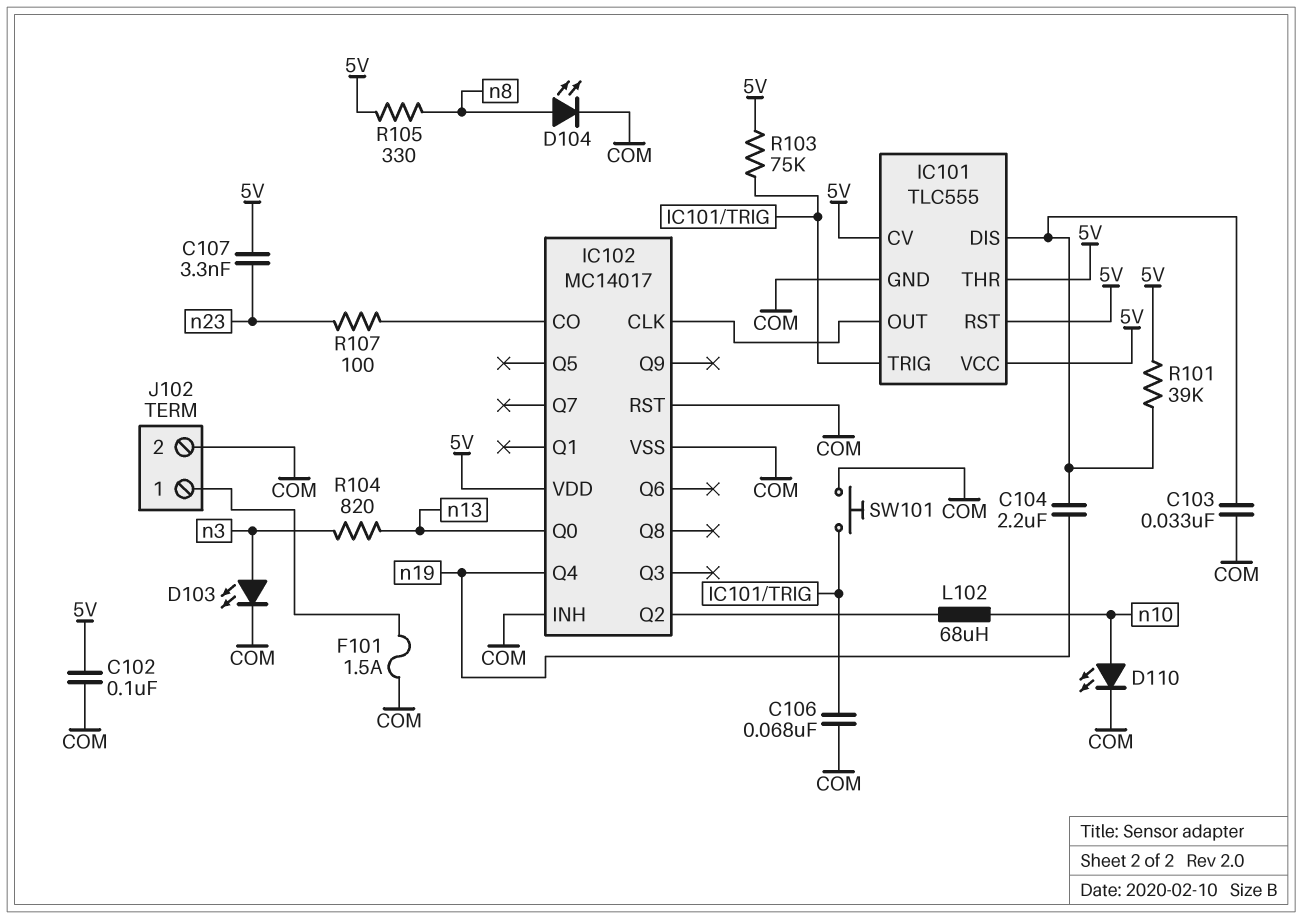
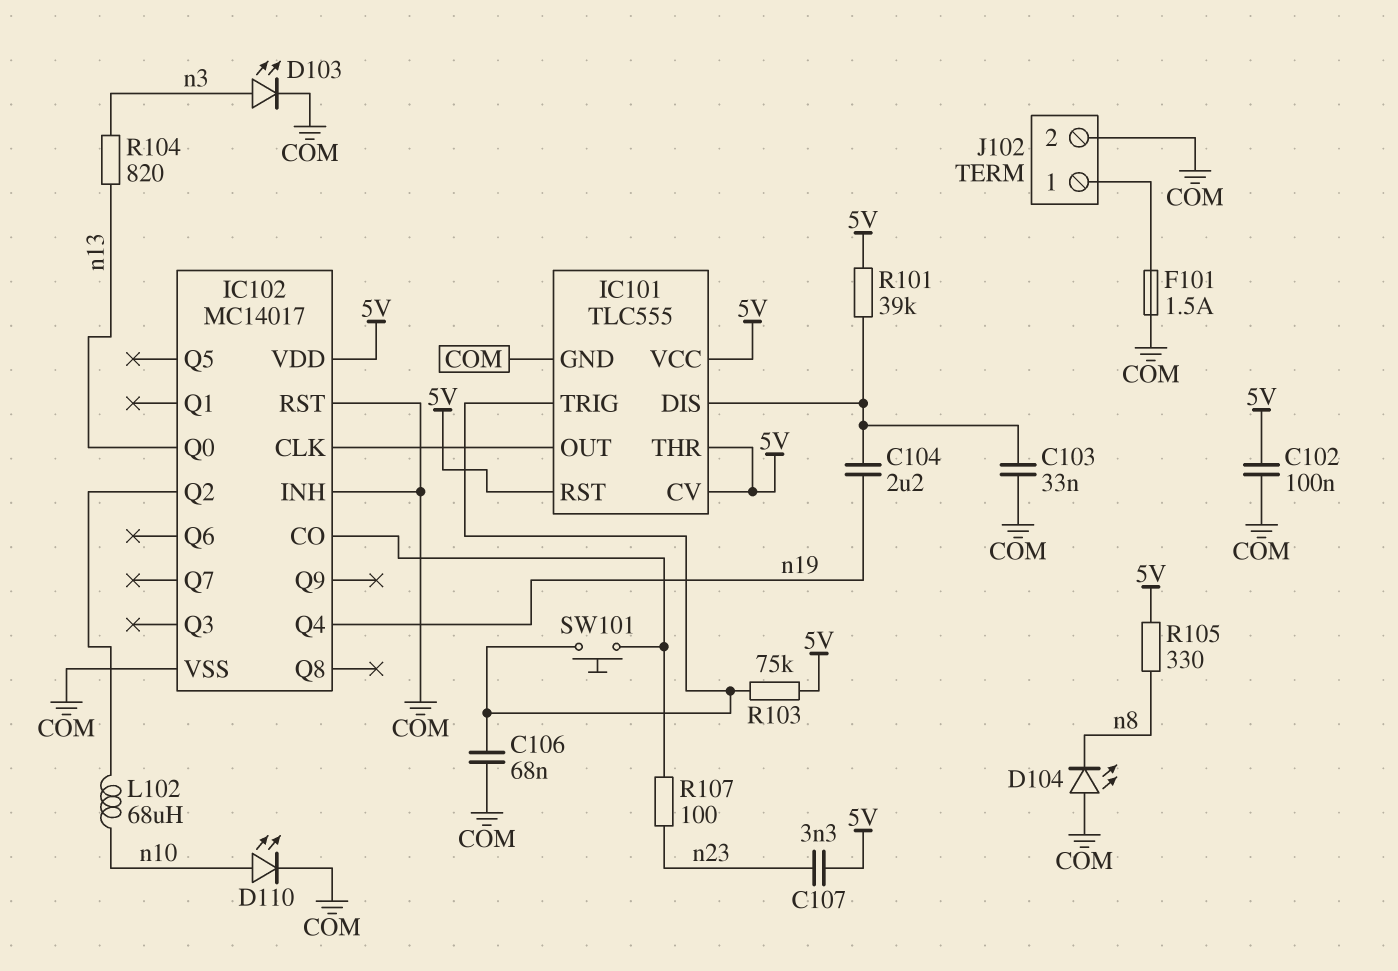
D104: LED (A n8, K COM) -> LED (A COM, K n8)
SW101: button (COM, IC101/TRIG) -> button (IC101/TRIG, IC102/CO)

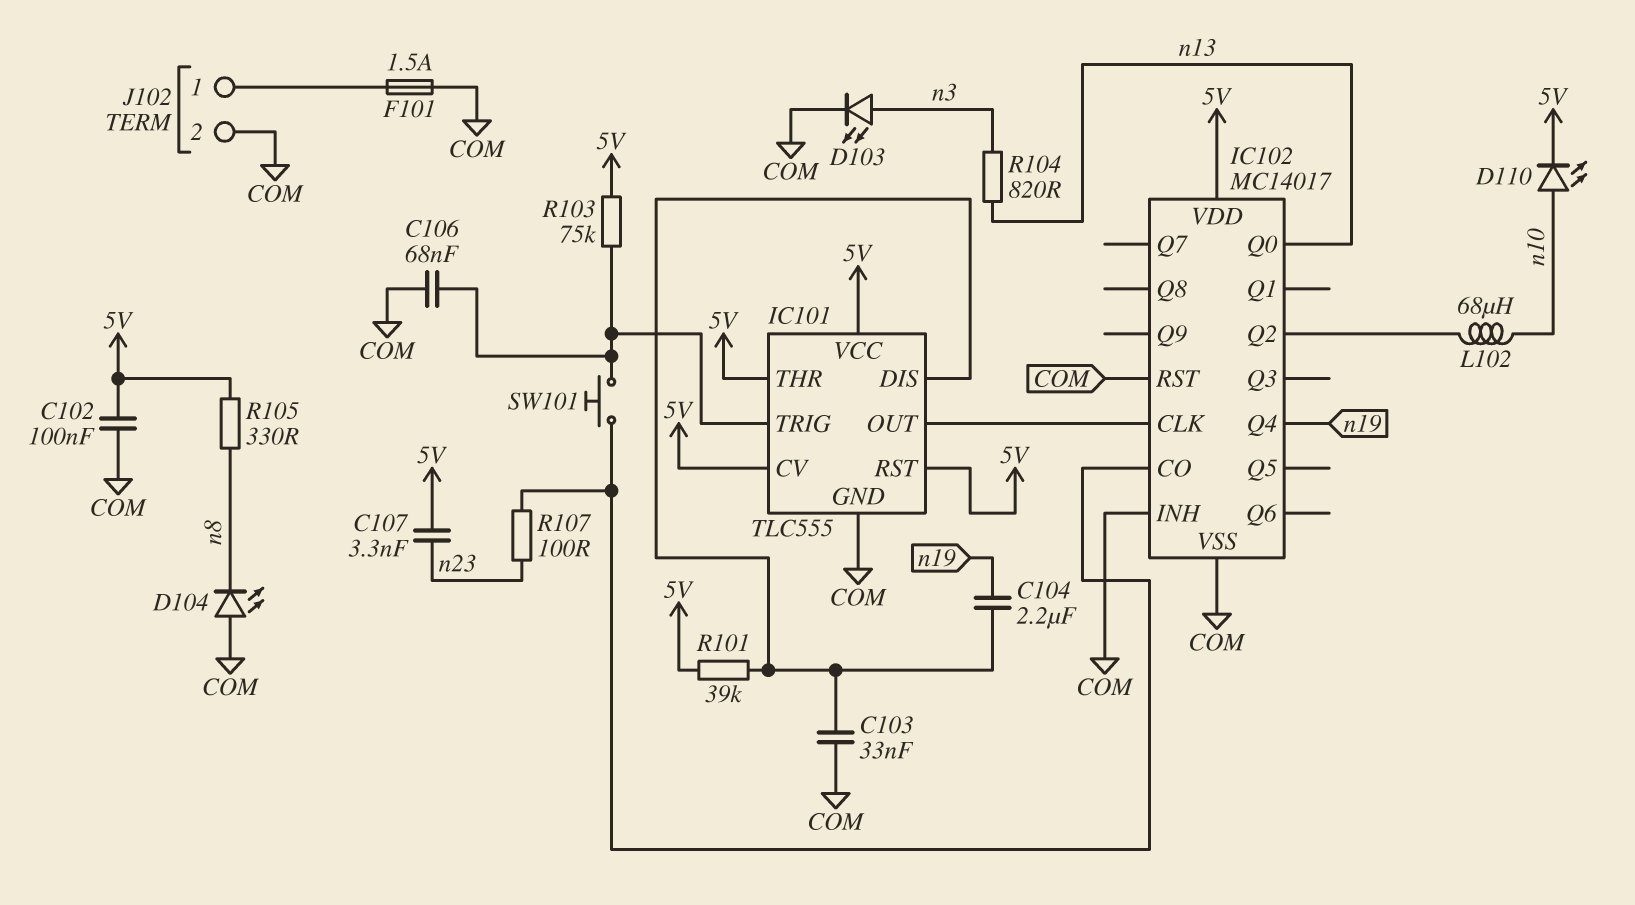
D110: LED (A n10, K COM) -> LED (A n10, K 5V)

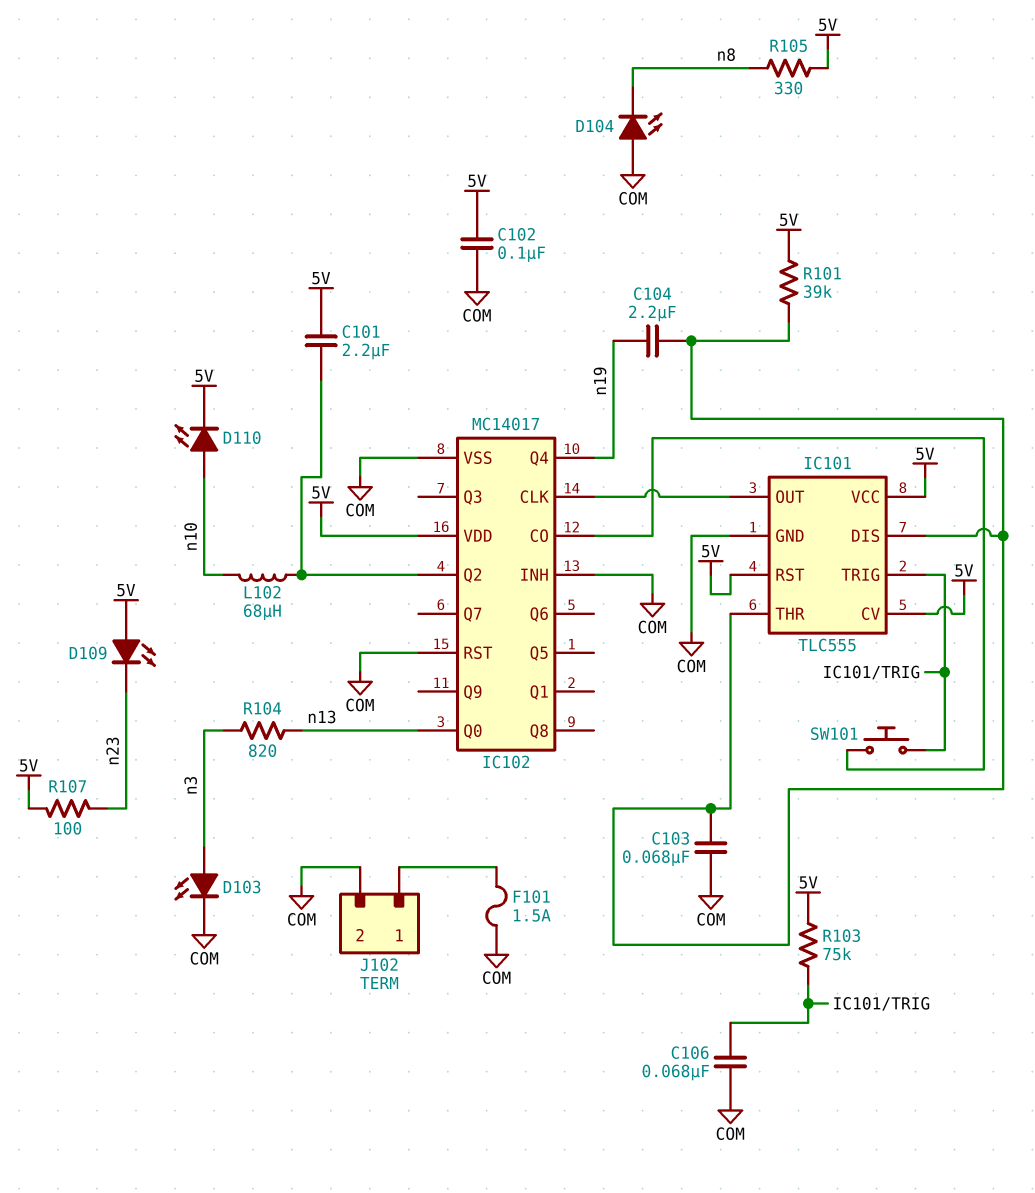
C101: none -> 2.2uF (5V, IC102/Q2)
C103: 33nF (COM, IC101/DIS) -> 68nF (COM, IC101/DIS)
C107: 3.3nF (5V, n23) -> none
D109: none -> LED (A 5V, K n23)
IC101 pin THR: 5V -> IC101/DIS
R107: 100 (IC102/CO, n23) -> 100 (5V, n23)

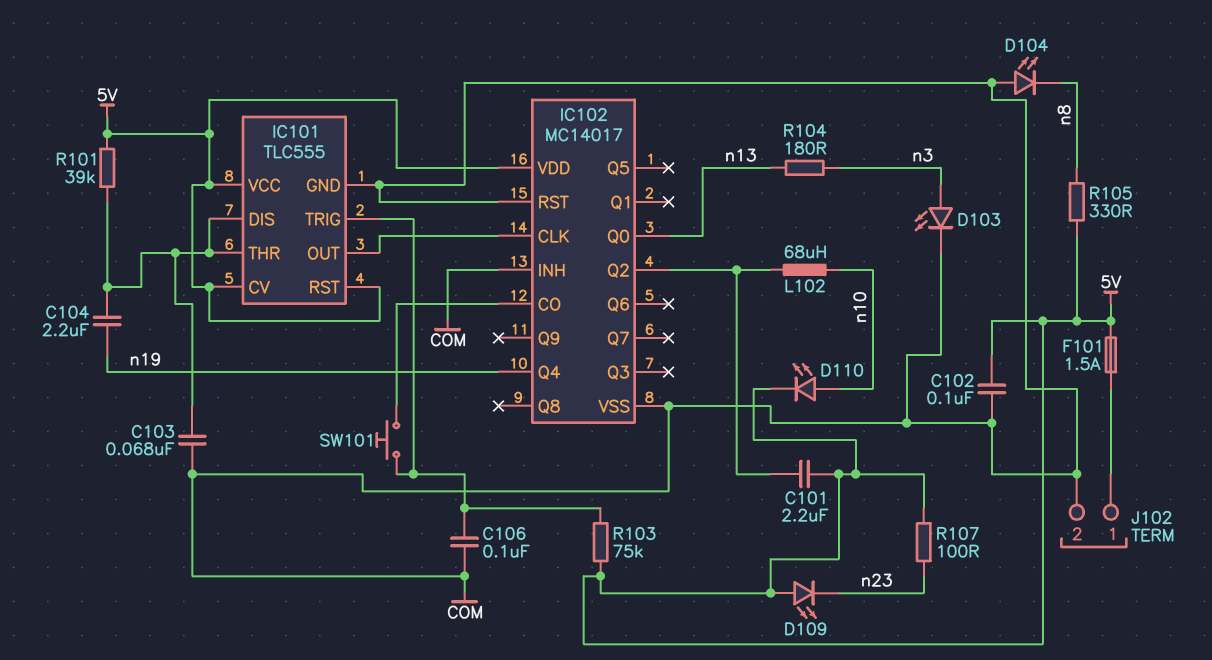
C106: 68nF (COM, IC101/TRIG) -> 100nF (COM, IC101/TRIG)
F101: 1.5A (COM, J102/1) -> 1.5A (5V, J102/1)
R104: 820 (n3, n13) -> 180 (n3, n13)

